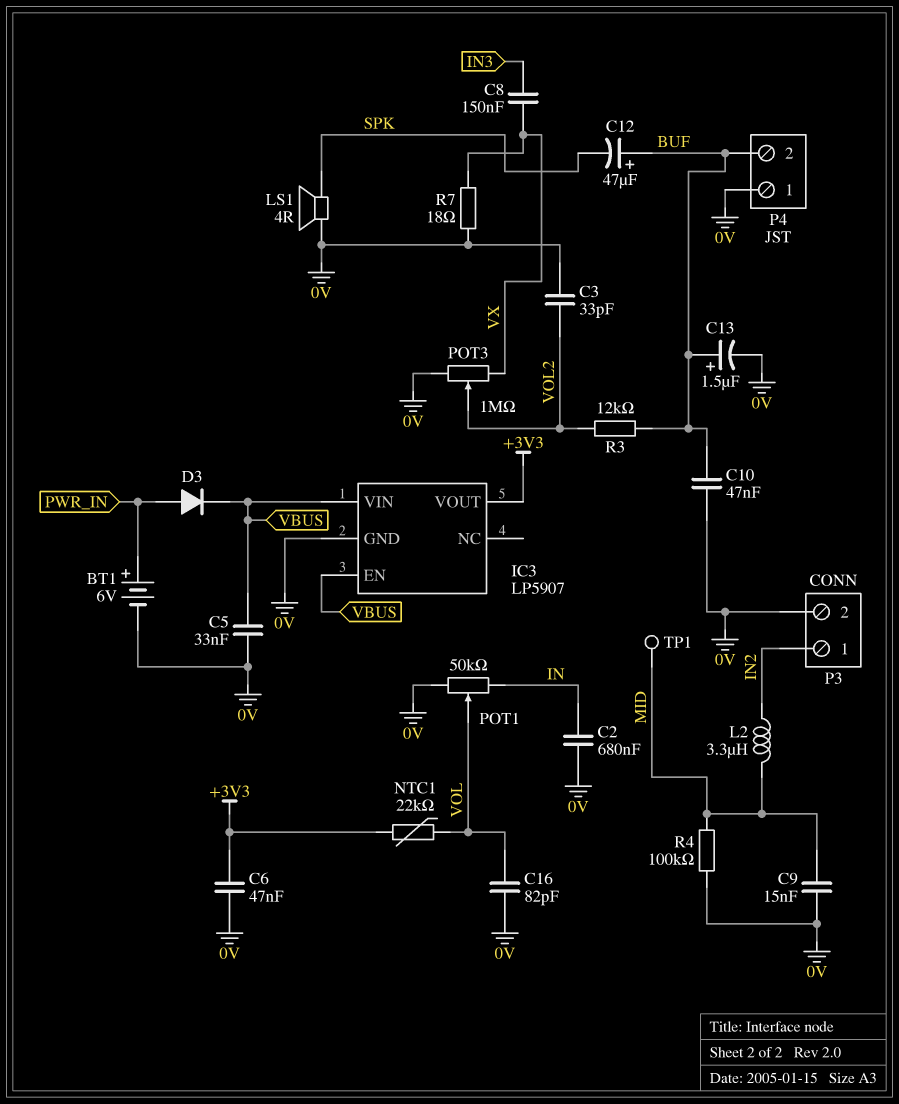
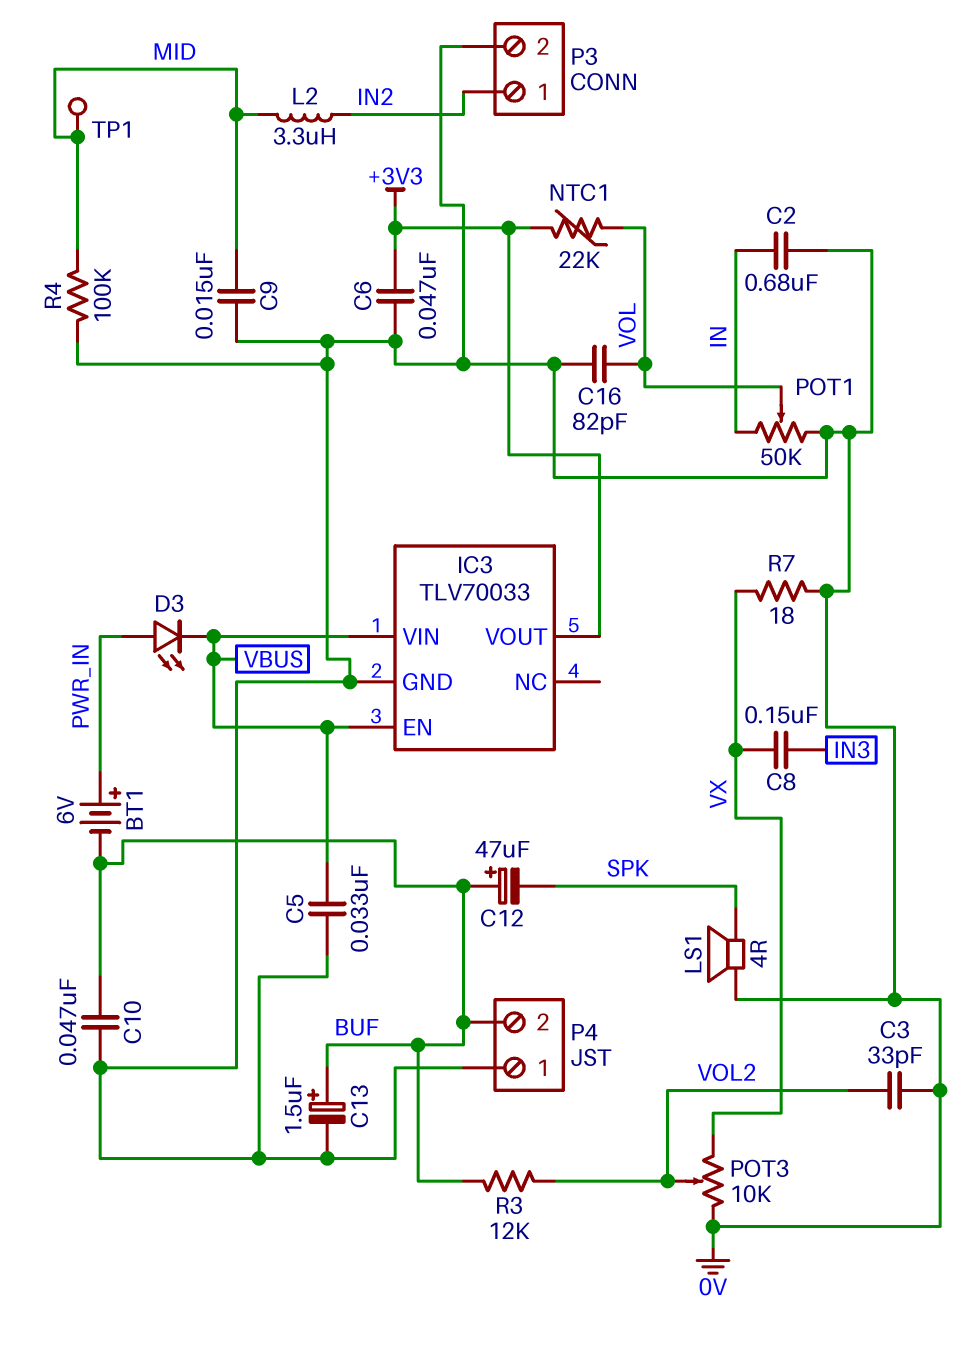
BT1: 6V (plus PWR_IN, minus 0V) -> 6V (plus PWR_IN, minus BUF)
D3: diode (A PWR_IN, K VBUS) -> LED (A PWR_IN, K VBUS)
IC3: LP5907 -> TLV70033
POT3: 1M (0V, VX, wiper VOL2) -> 10k (0V, VX, wiper VOL2)

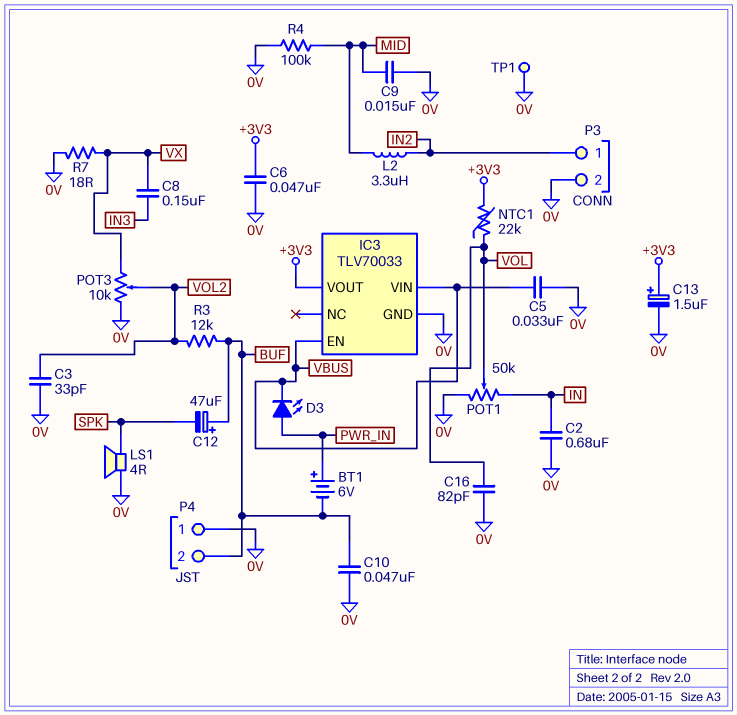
C13: 1.5uF (plus BUF, minus 0V) -> 1.5uF (plus +3V3, minus 0V)
TP1: test point (MID) -> test point (0V)

